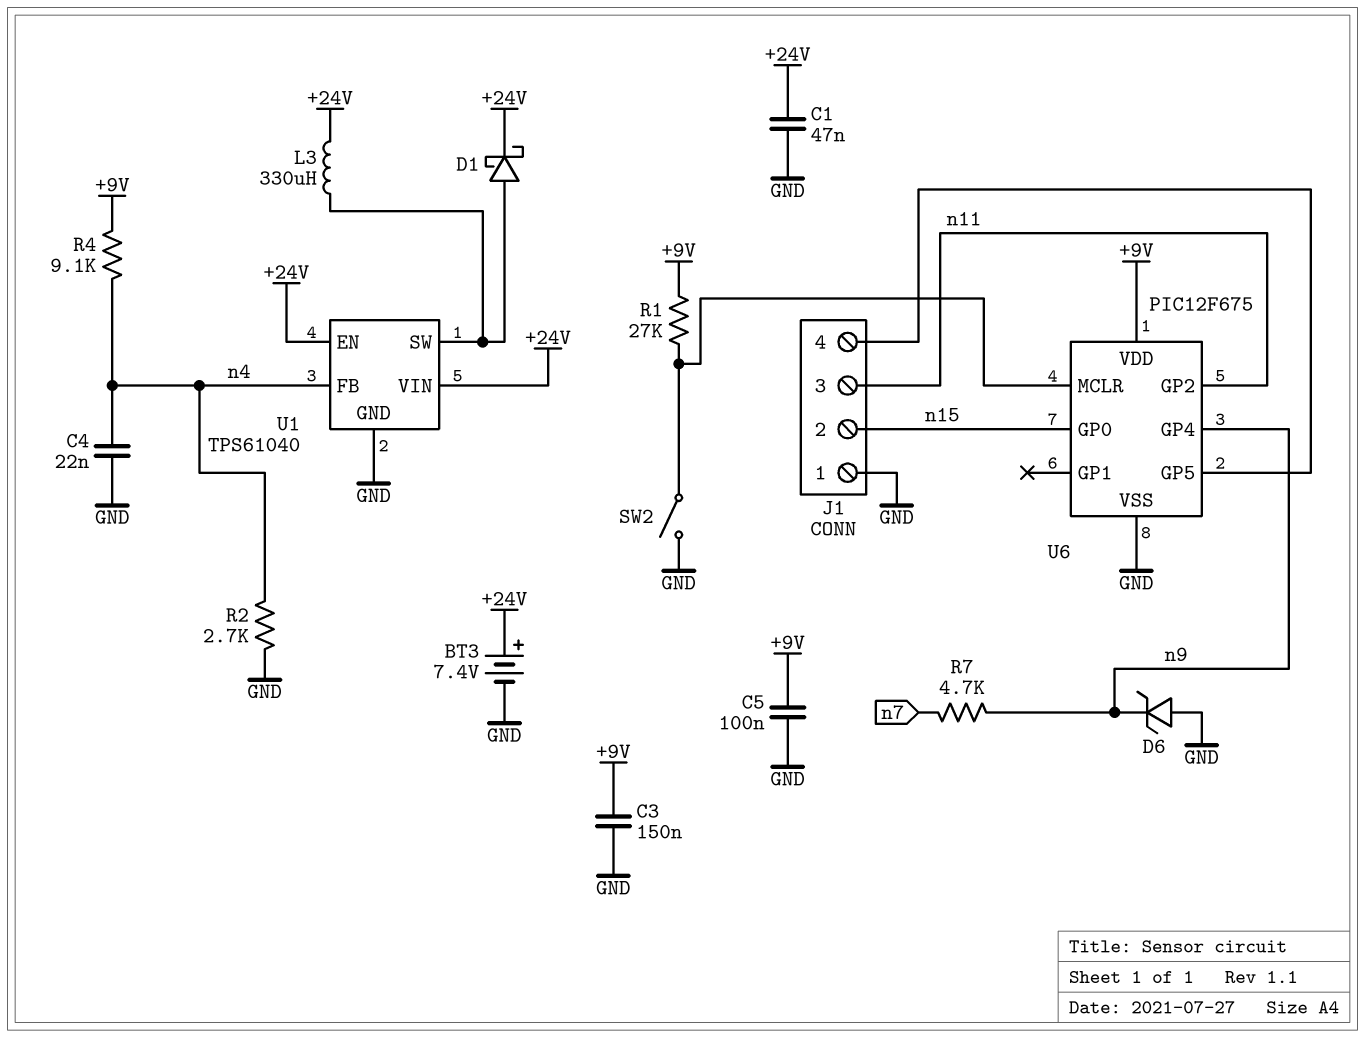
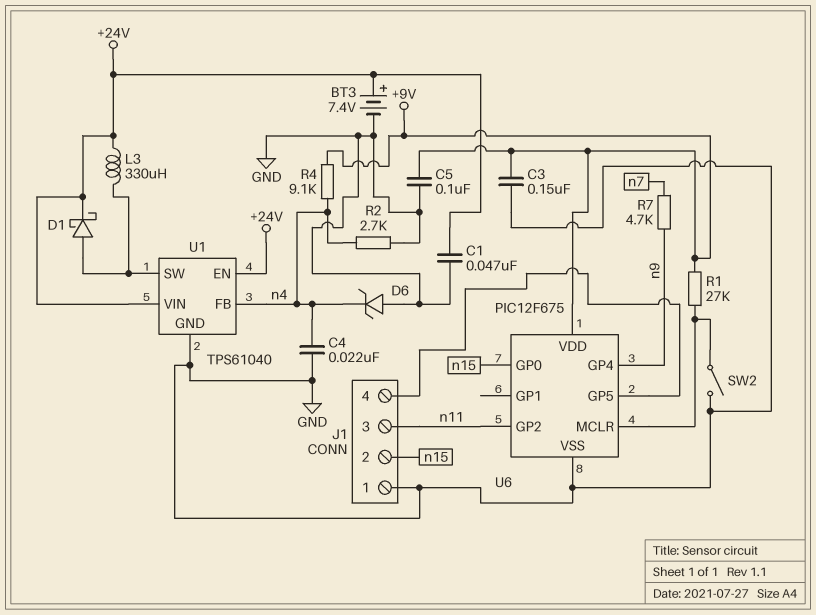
D6: zener (A GND, K n9) -> zener (A GND, K n4)

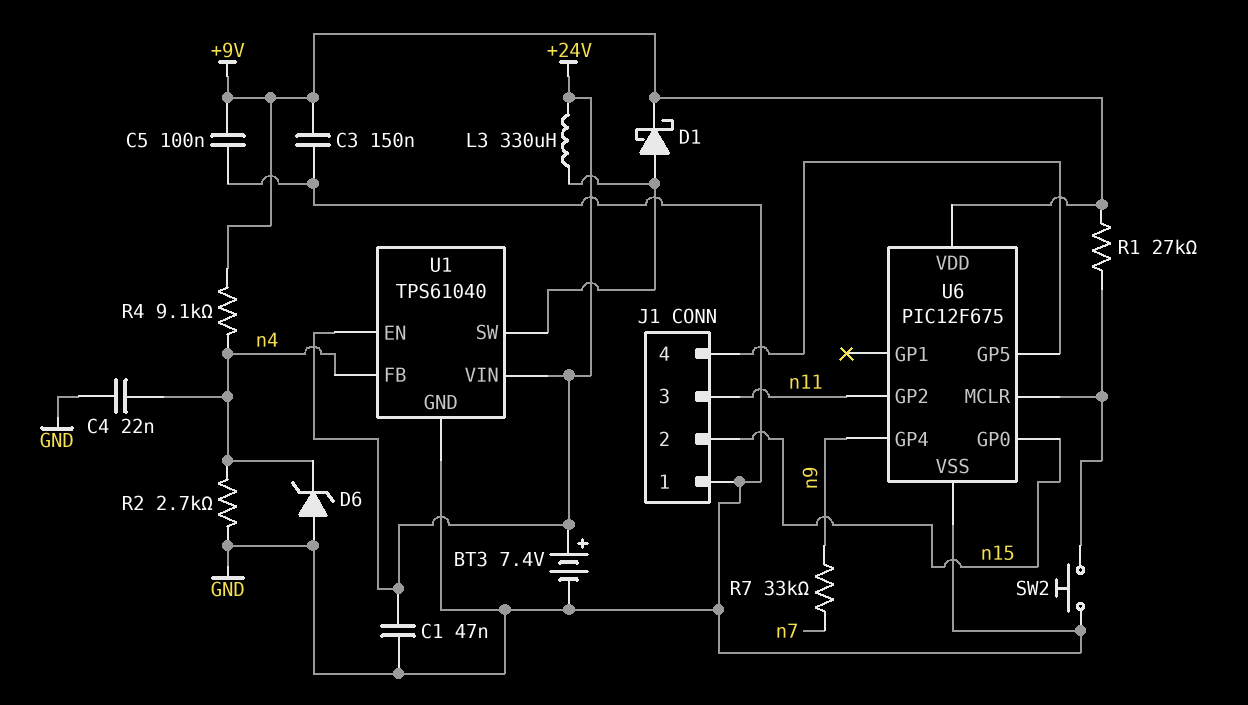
D1: schottky (A U1/SW, K +24V) -> schottky (A U1/SW, K +9V)
R7: 4.7k (n7, n9) -> 33k (n7, n9)
SW2: switch (GND, U6/MCLR) -> button (GND, U6/MCLR)

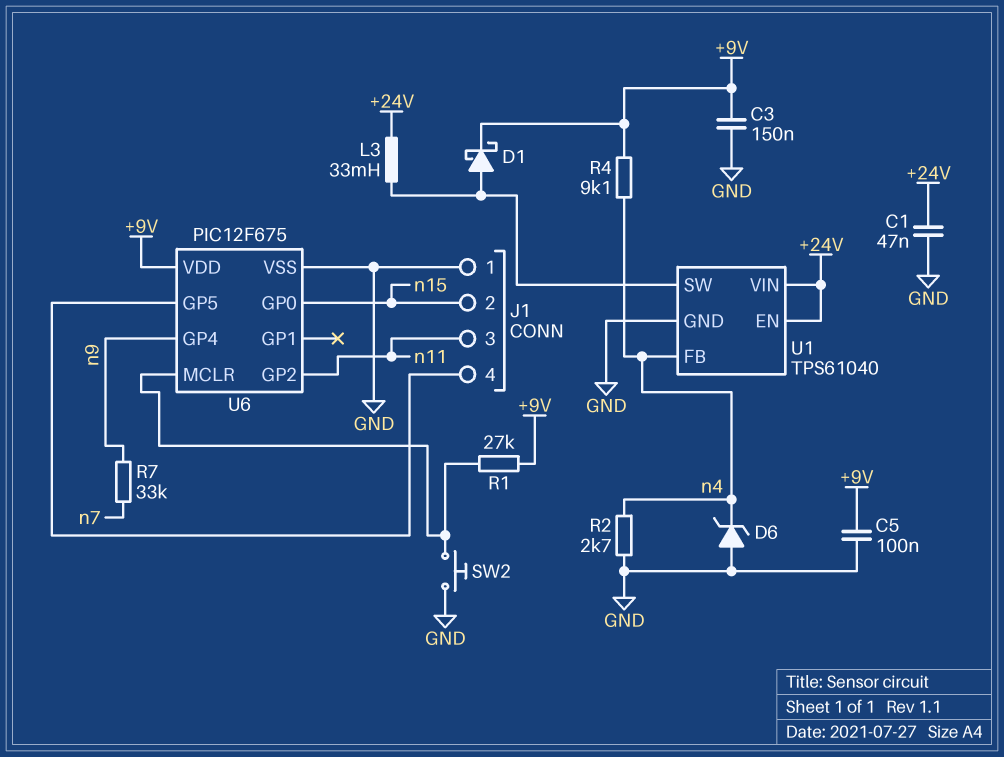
BT3: 7.4V (plus +24V, minus GND) -> none
C4: 22nF (GND, n4) -> none
L3: 330uH (+24V, U1/SW) -> 33mH (+24V, U1/SW)

